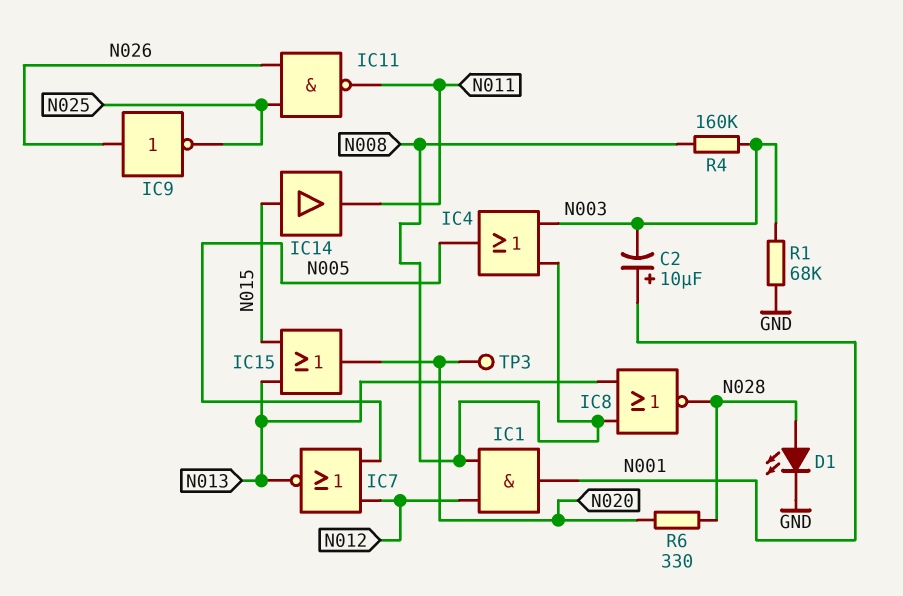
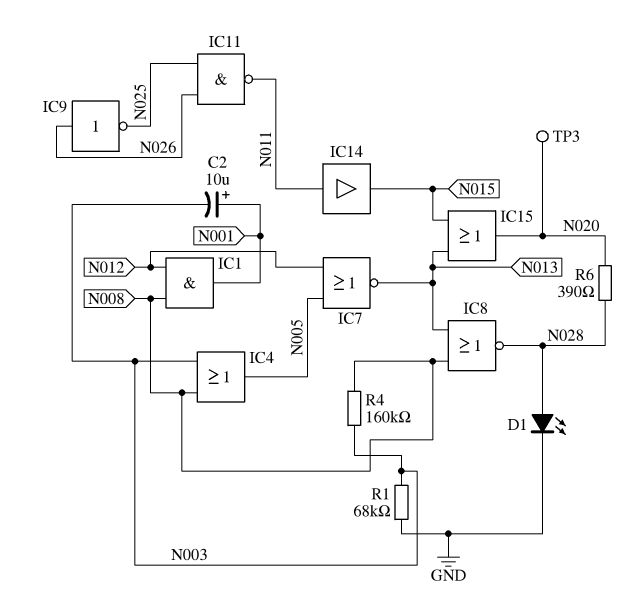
IC14: buffer (in N015, out N011) -> buffer (in N011, out N015)
R6: 330 (N020, N028) -> 390 (N020, N028)

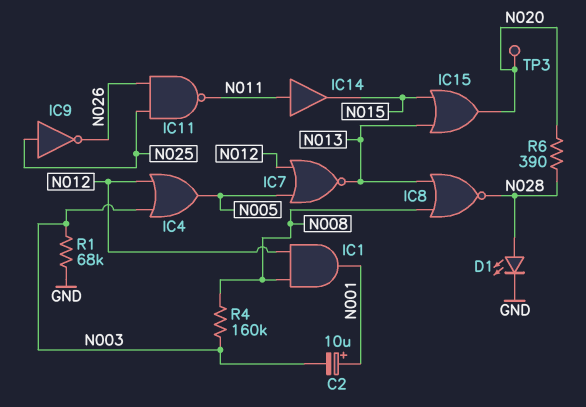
IC4: OR (in N003, in N008, out N005) -> OR (in N003, in N012, out N005)
IC9: NOT (in N026, out N025) -> NOT (in N025, out N026)

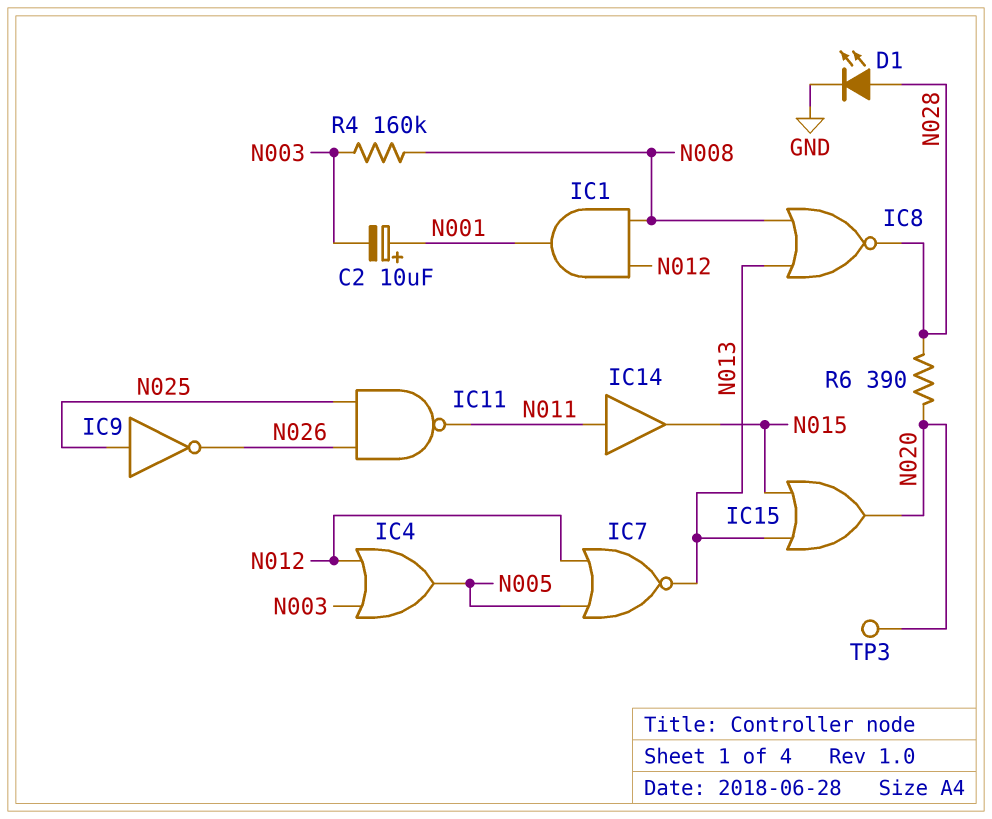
R1: 68k (GND, N003) -> none

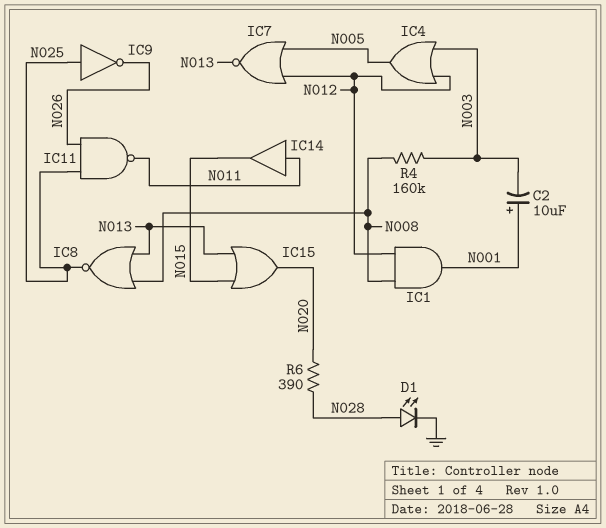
IC8: NOR (in N008, in N013, out N028) -> NOR (in N008, in N013, out N025)
TP3: test point (N020) -> none

